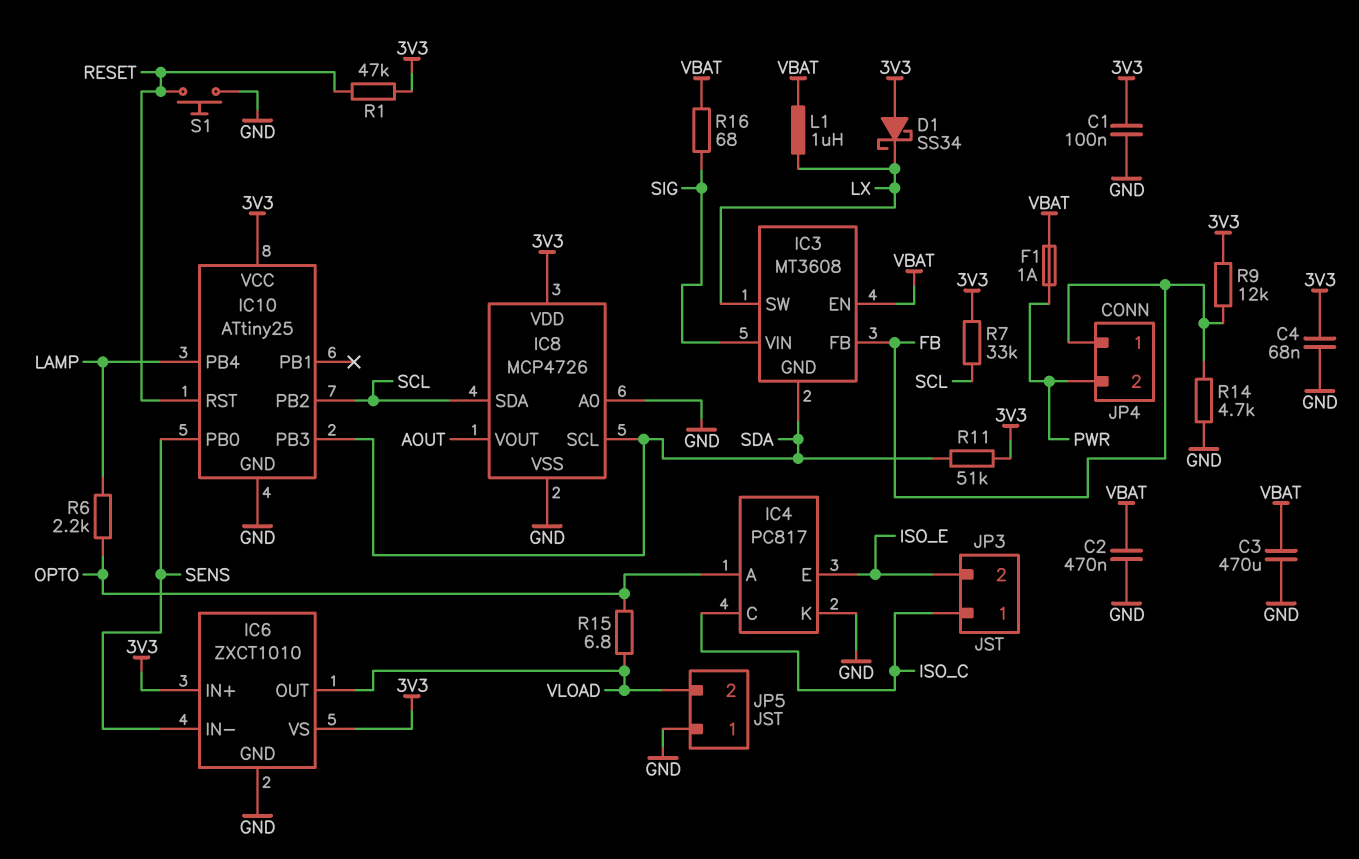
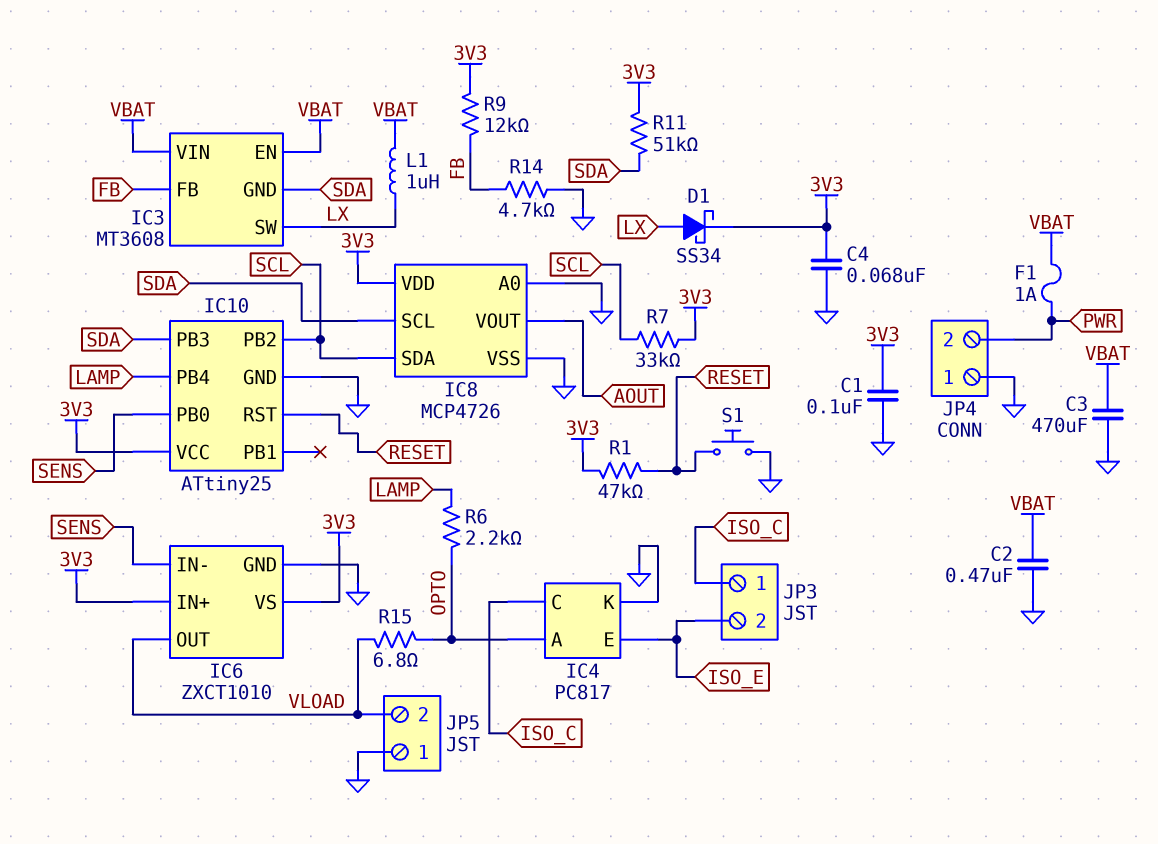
D1: schottky SS34 (A 3V3, K LX) -> schottky SS34 (A LX, K 3V3)
IC3 pin VIN: SIG -> VBAT
JP4 pin 1: FB -> GND
R16: 68 (SIG, VBAT) -> none

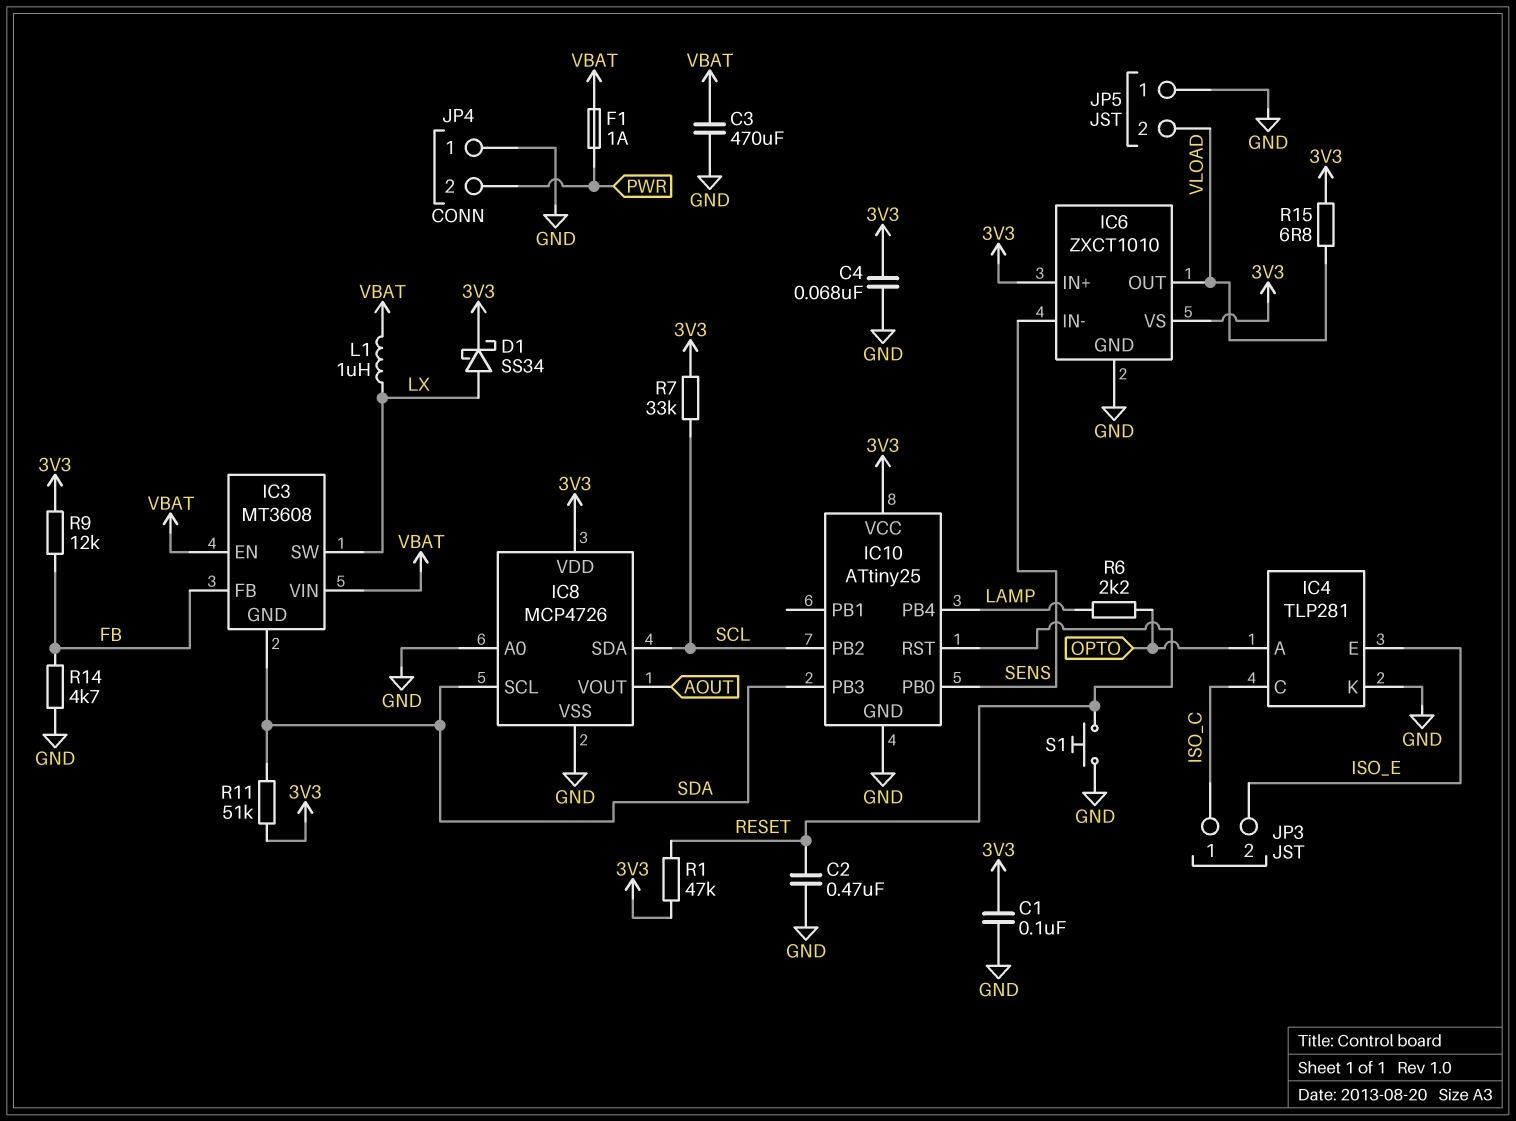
C2: 470nF (GND, VBAT) -> 470nF (GND, RESET)
IC4: PC817 -> TLP281
R15: 6.8 (OPTO, VLOAD) -> 6.8 (3V3, VLOAD)

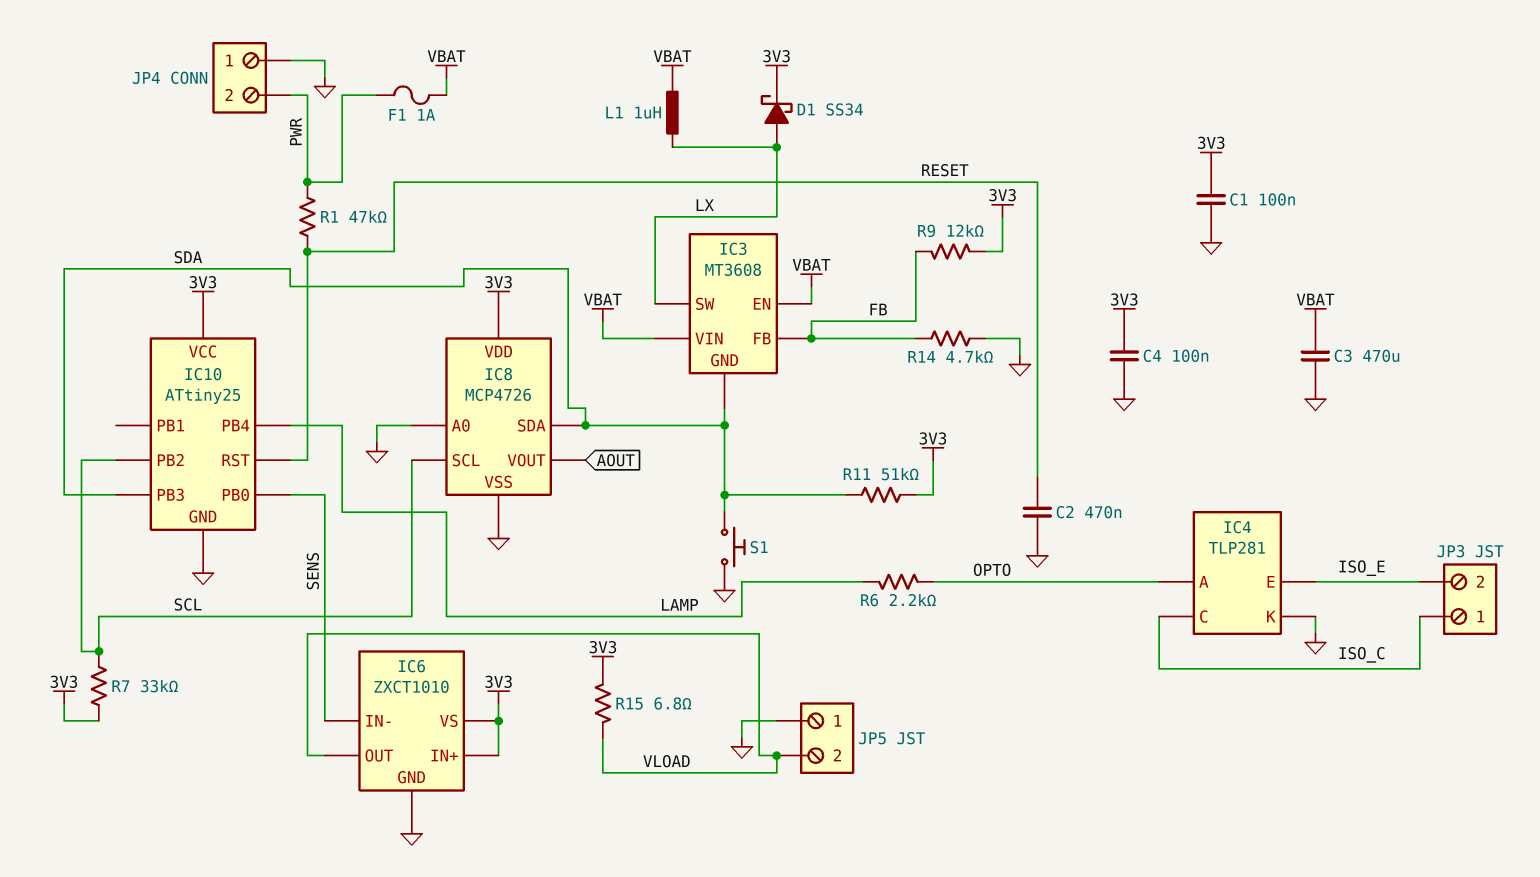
C4: 68nF (3V3, GND) -> 100nF (3V3, GND)
IC8 pin SCL: SDA -> SCL
IC8 pin SDA: SCL -> SDA
R1: 47k (3V3, RESET) -> 47k (PWR, RESET)
S1: button (GND, RESET) -> button (GND, SDA)

